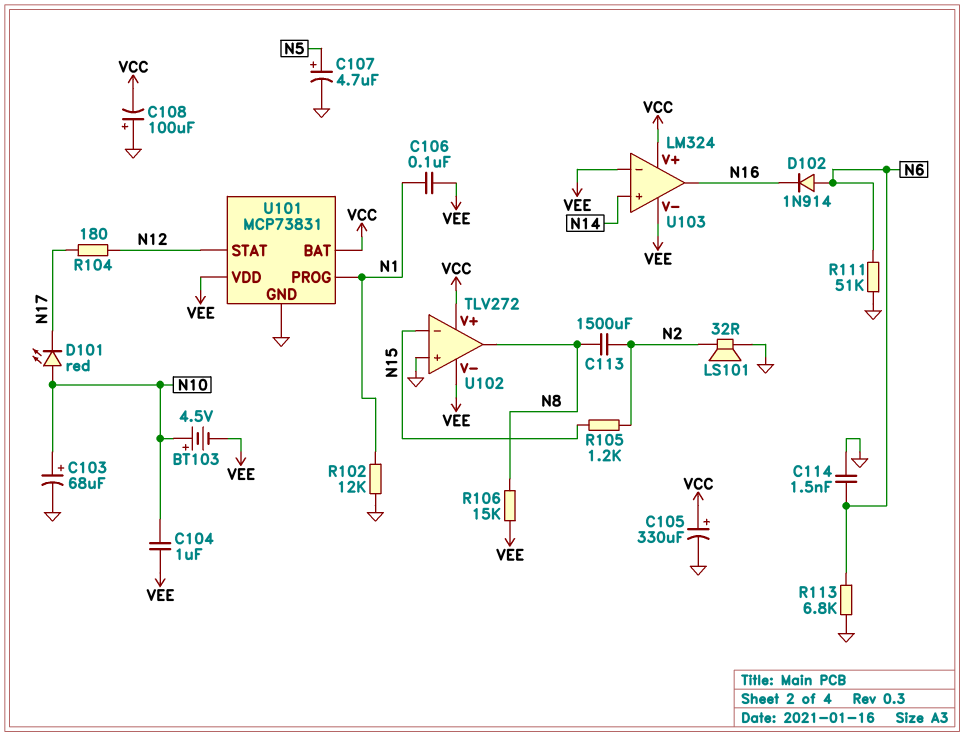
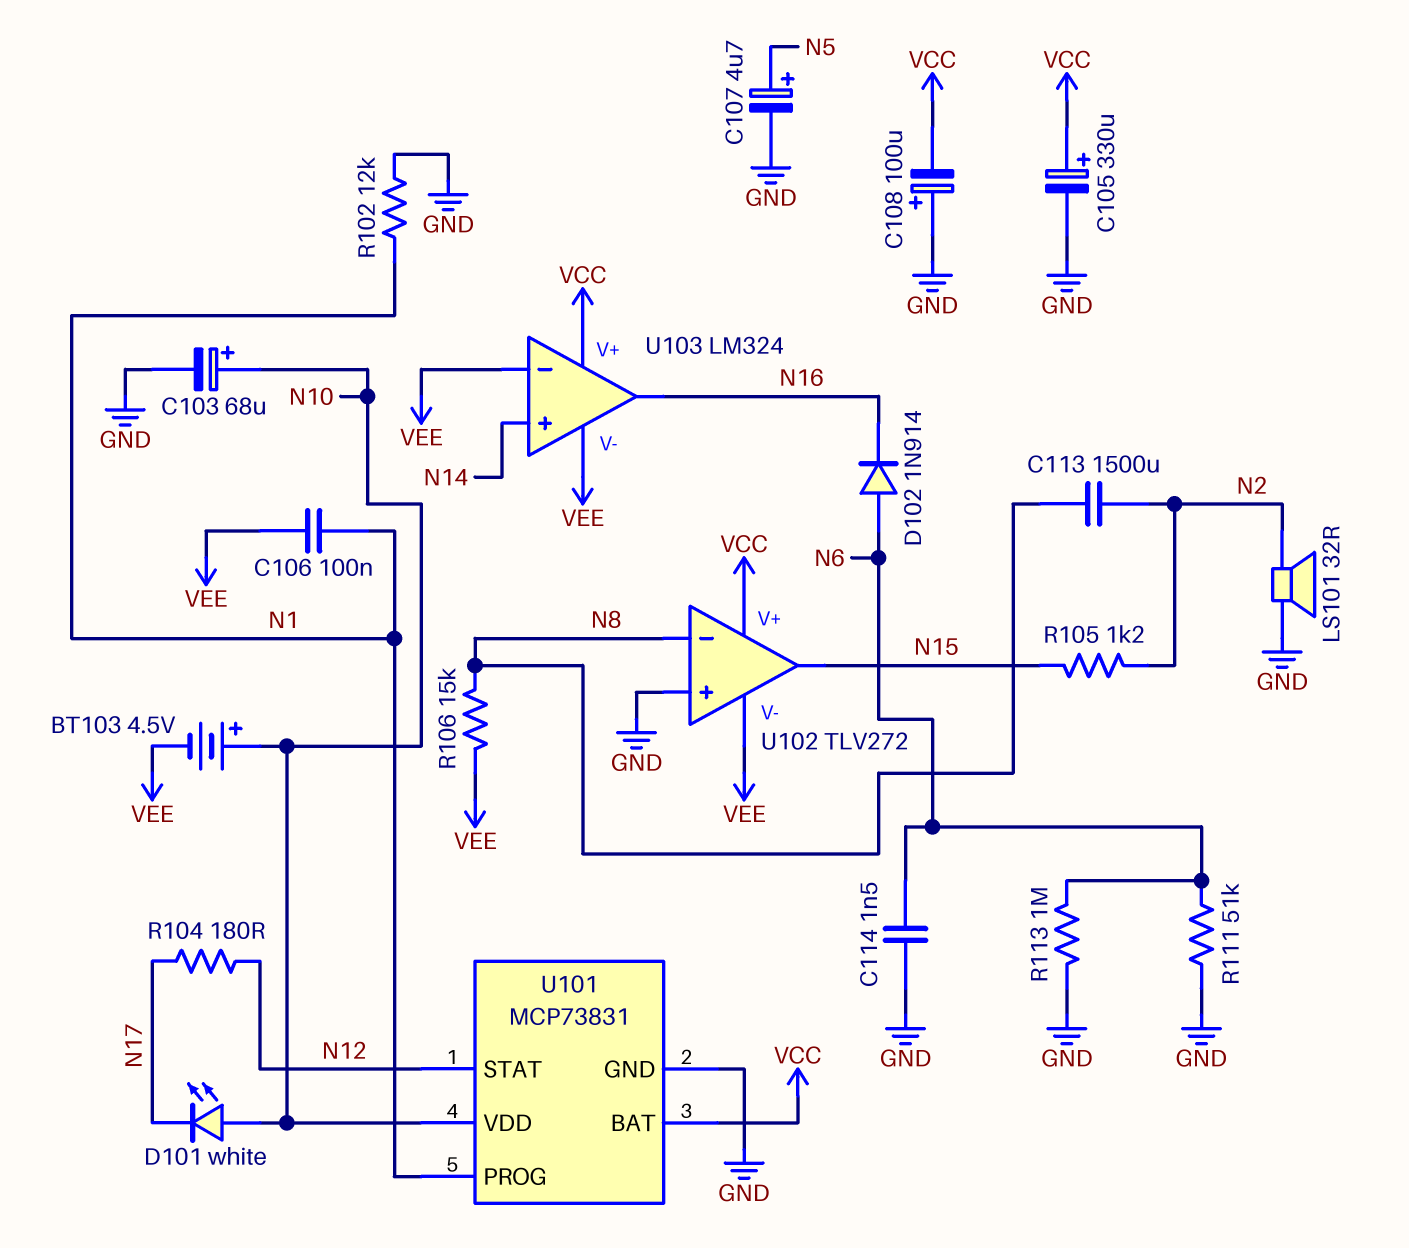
C104: 1uF (N10, VEE) -> none
D101: LED red (A N10, K N17) -> LED white (A N10, K N17)
R113: 6.8k (GND, N6) -> 1M (GND, N6)
U101 pin VDD: VEE -> N10
U102 pin in-: N15 -> N8
U102 pin out: N8 -> N15

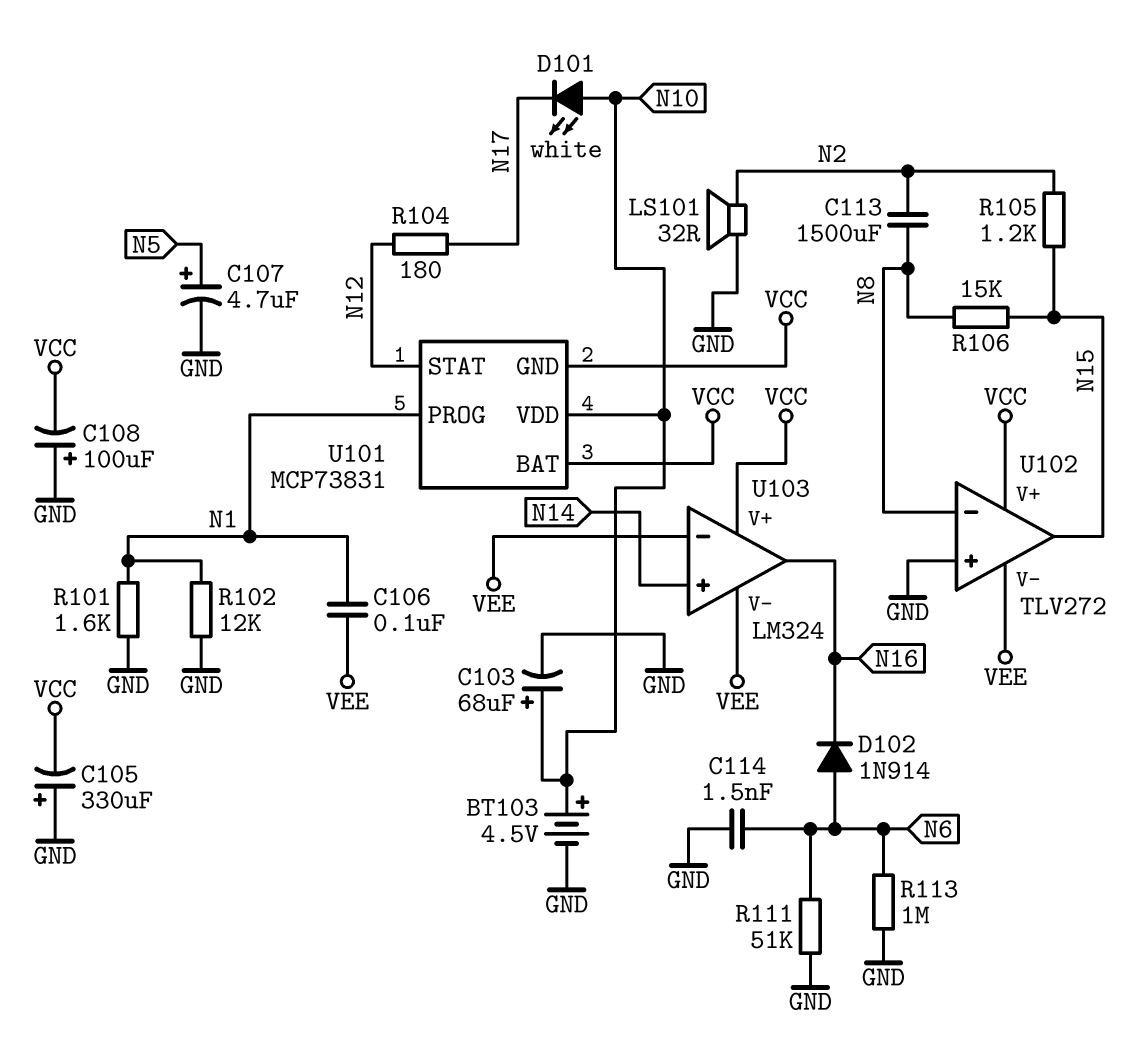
BT103: 4.5V (plus N10, minus VEE) -> 4.5V (plus N10, minus GND)
C105: 330uF (plus VCC, minus GND) -> 330uF (plus GND, minus VCC)
R101: none -> 1.6k (GND, N1)
R106: 15k (N8, VEE) -> 15k (N8, N15)
U101 pin GND: GND -> VCC

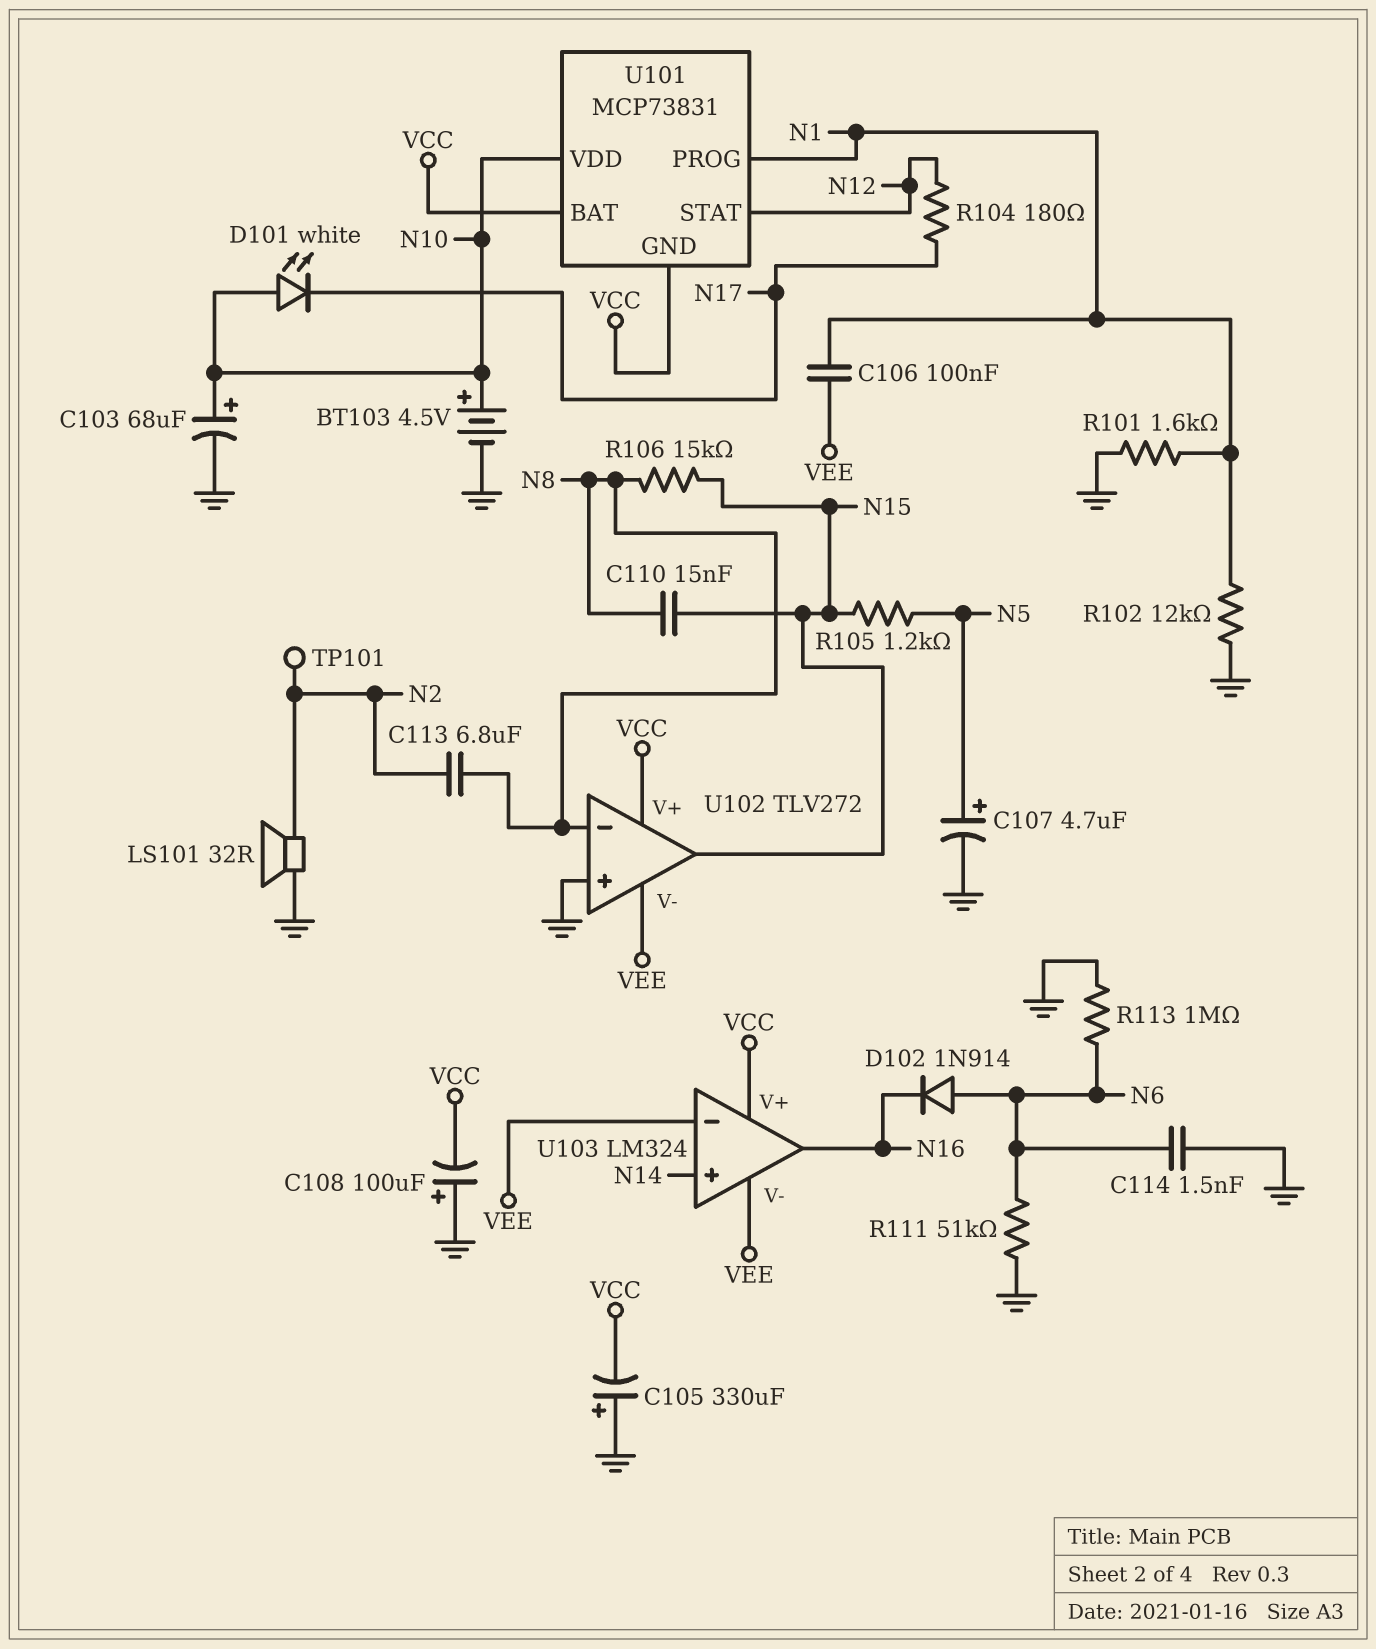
C110: none -> 15nF (N8, N15)
C113: 1500uF (N2, N8) -> 6.8uF (N2, N8)
R105: 1.2k (N2, N15) -> 1.2k (N5, N15)
TP101: none -> test point (N2)

